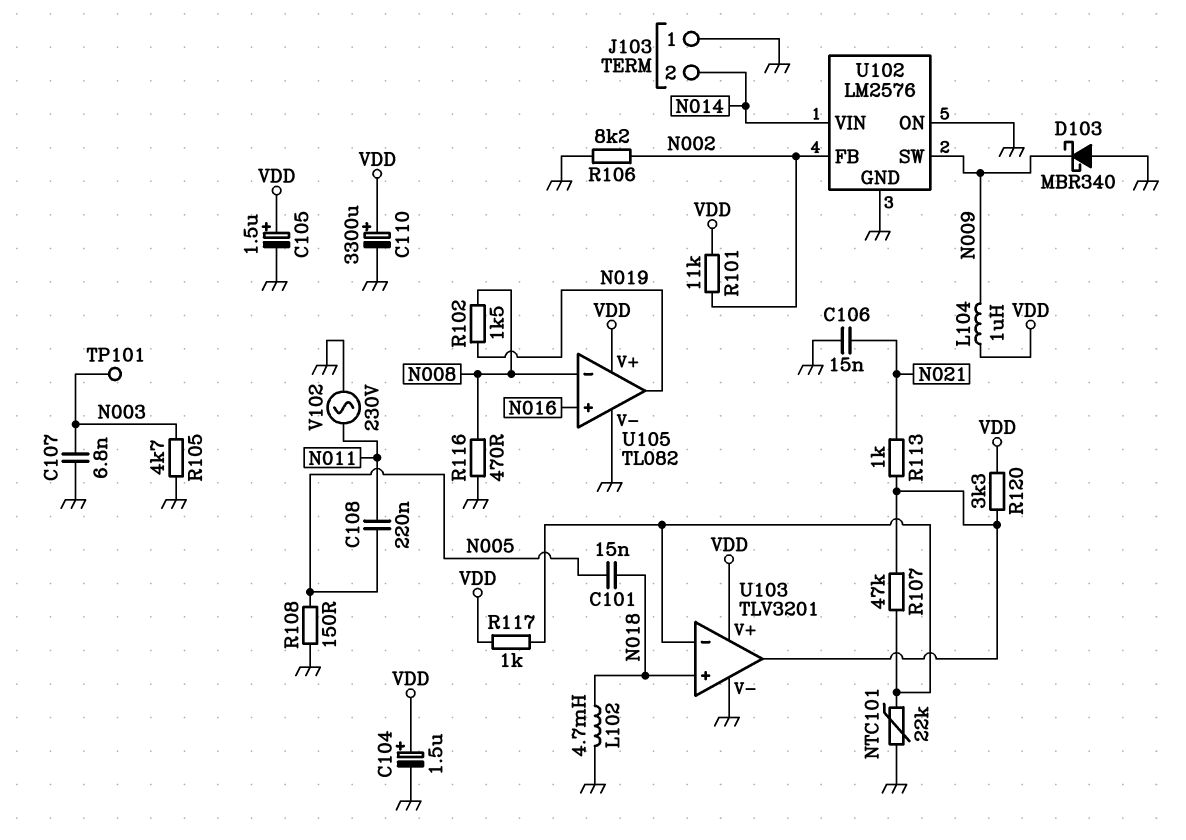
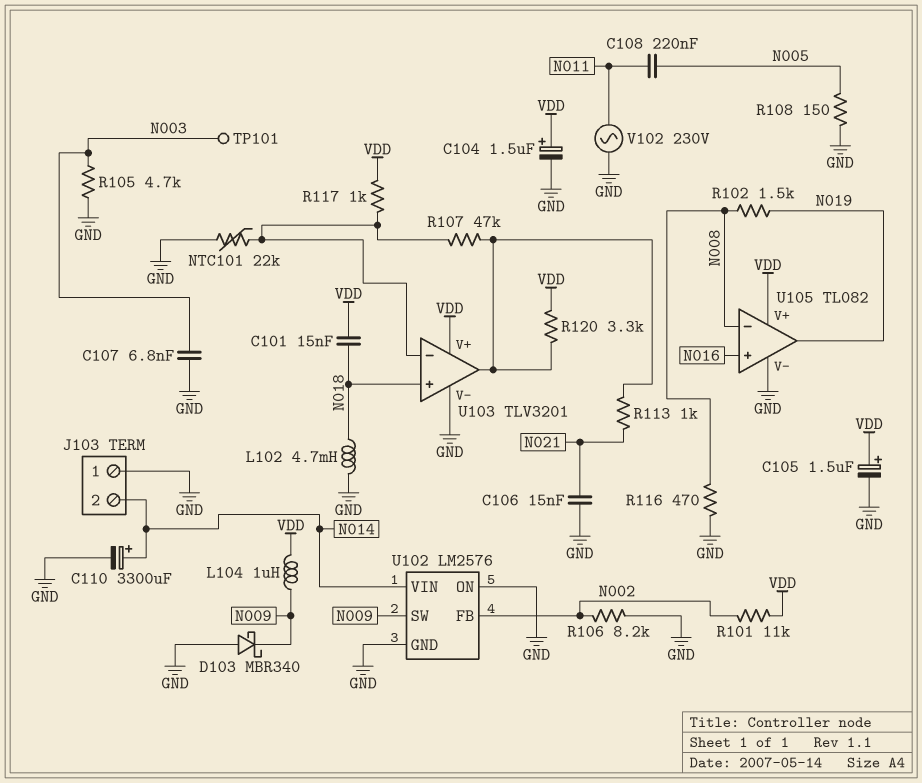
C101: 15nF (N005, N018) -> 15nF (N018, VDD)
C110: 3300uF (plus VDD, minus GND) -> 3300uF (plus N014, minus GND)

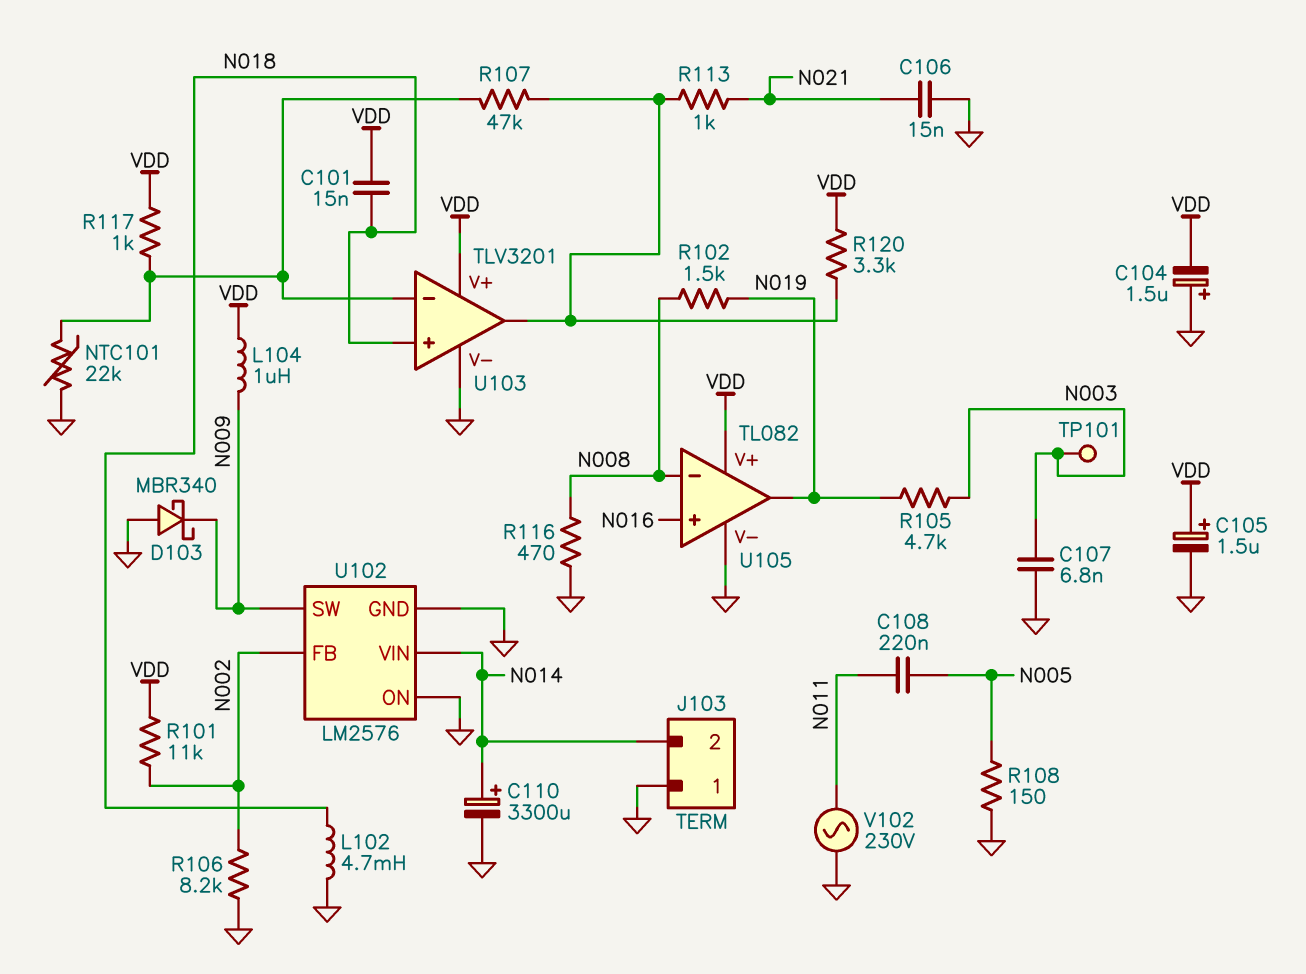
C104: 1.5uF (plus VDD, minus GND) -> 1.5uF (plus GND, minus VDD)
R105: 4.7k (GND, N003) -> 4.7k (N003, N019)

